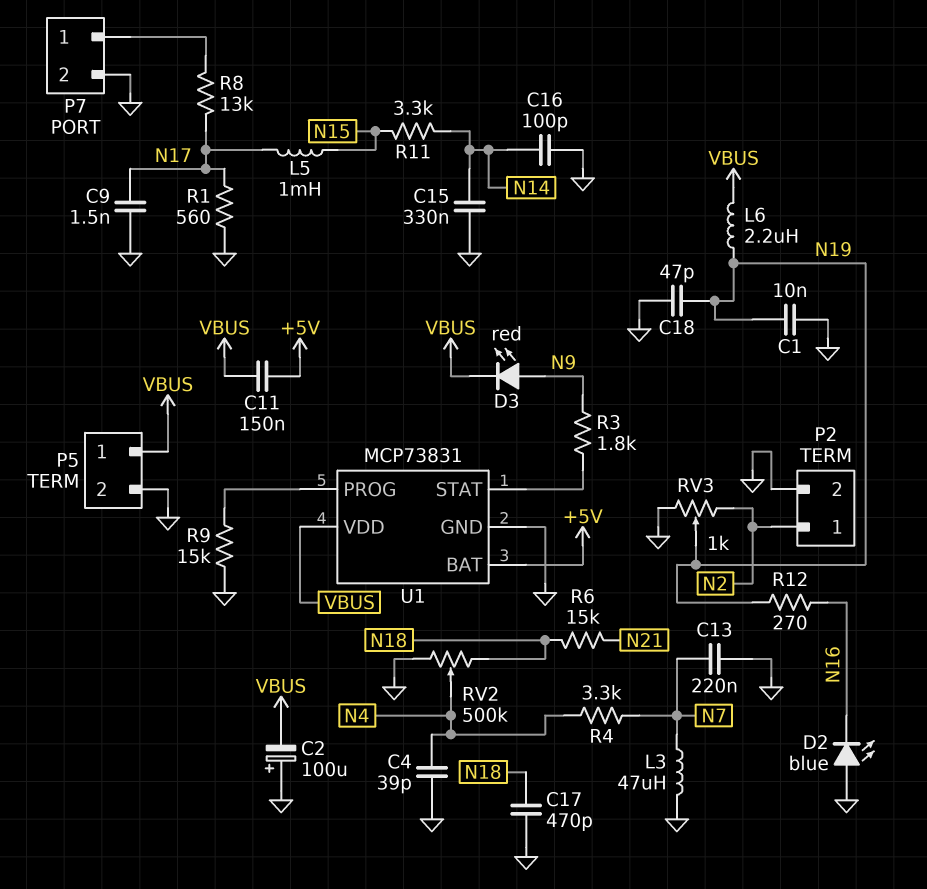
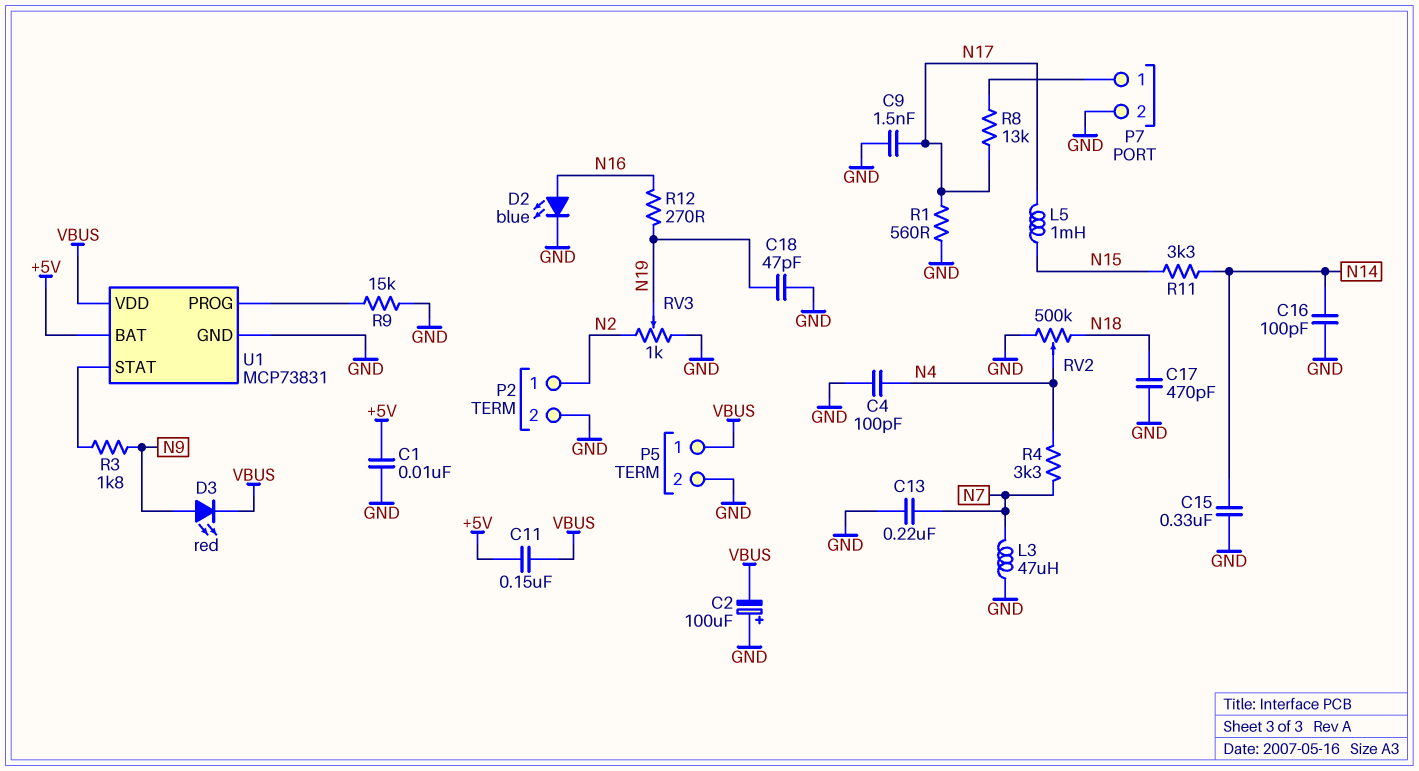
C1: 10nF (GND, N19) -> 10nF (+5V, GND)
C4: 39pF (GND, N4) -> 100pF (GND, N4)
D2: LED blue (A GND, K N16) -> LED blue (A N16, K GND)
L6: 2.2uH (N19, VBUS) -> none
R6: 15k (N18, N21) -> none

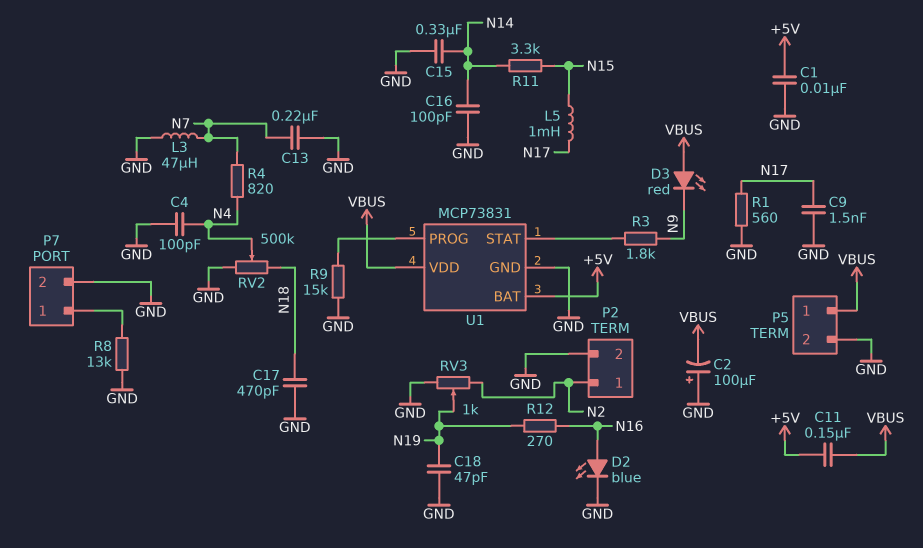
D3: LED red (A N9, K VBUS) -> LED red (A VBUS, K N9)
R4: 3.3k (N4, N7) -> 820 (N4, N7)
R8: 13k (N17, P7/1) -> 13k (GND, P7/1)

